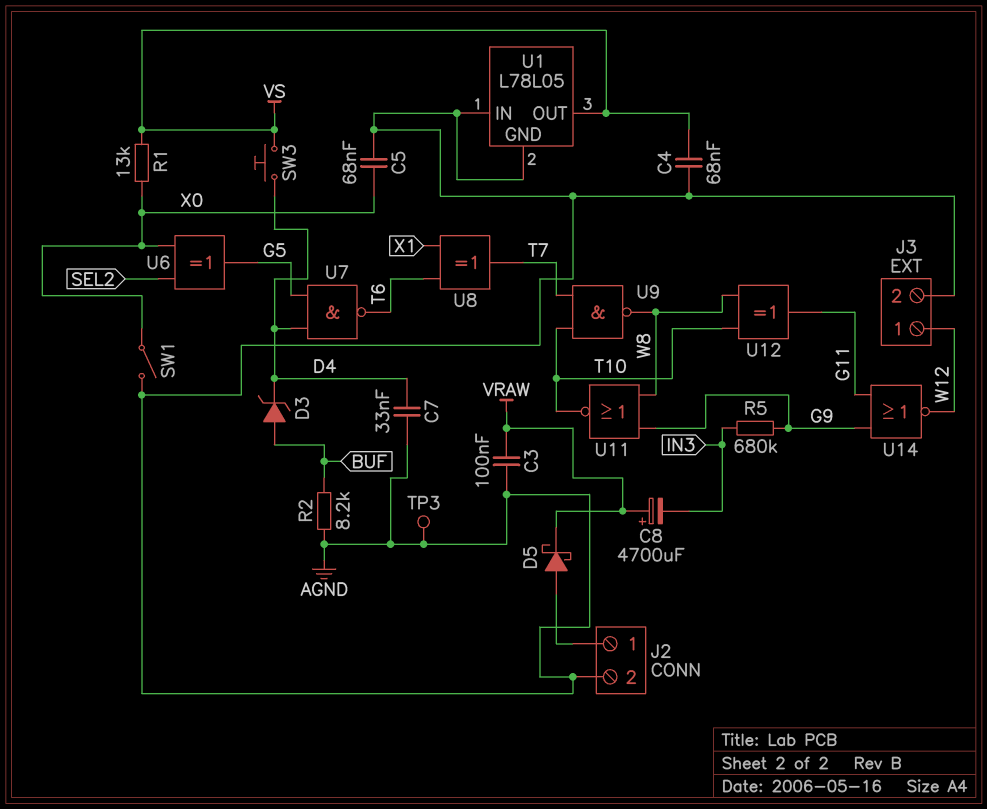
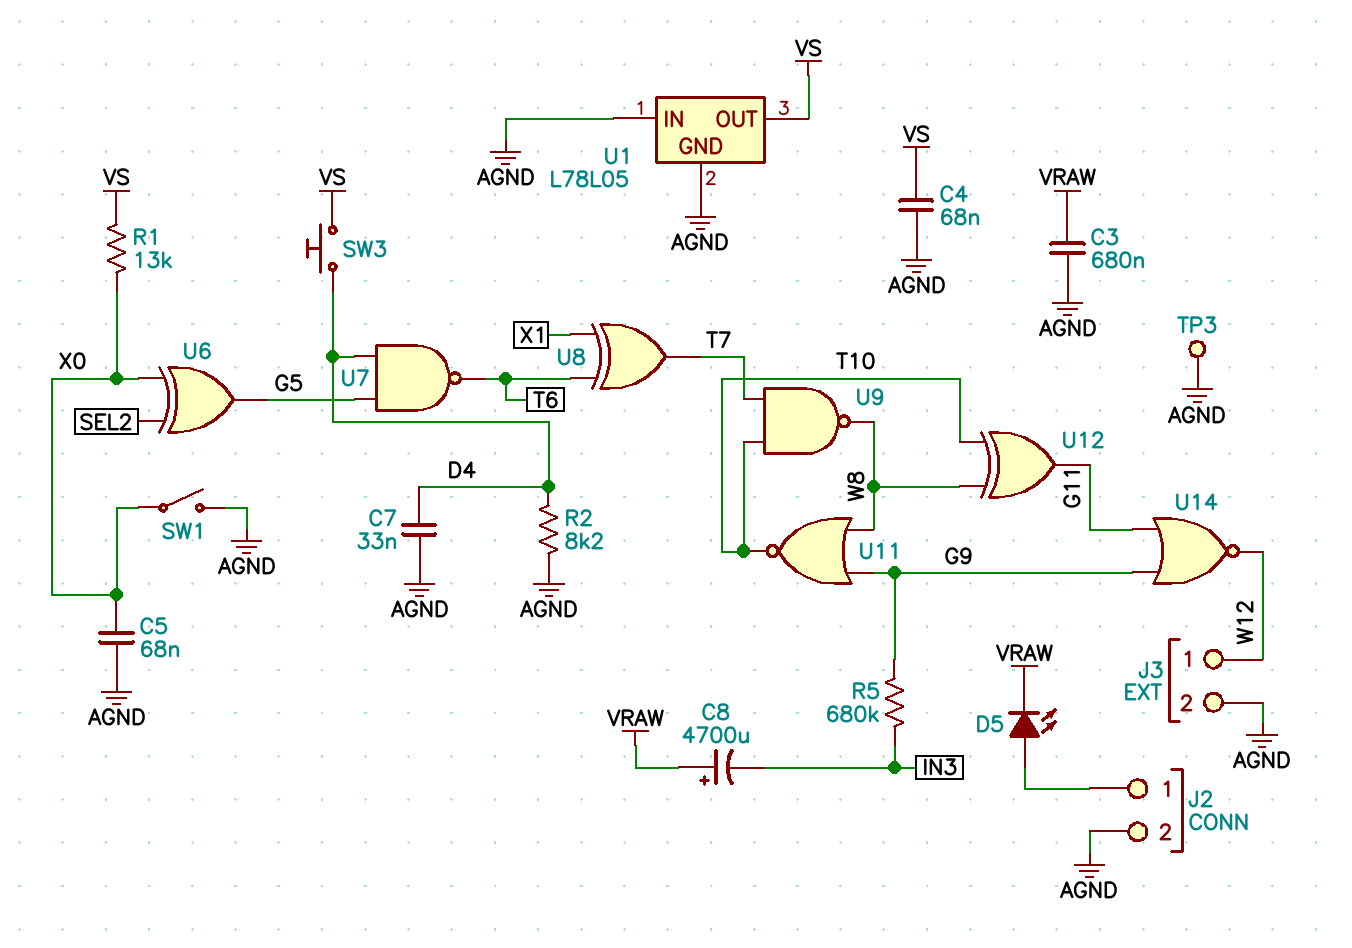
C3: 100nF (AGND, VRAW) -> 680nF (AGND, VRAW)
D3: zener (A BUF, K D4) -> none
D5: schottky (A J2/1, K VRAW) -> LED (A J2/1, K VRAW)
R2: 8.2k (AGND, BUF) -> 8.2k (AGND, D4)

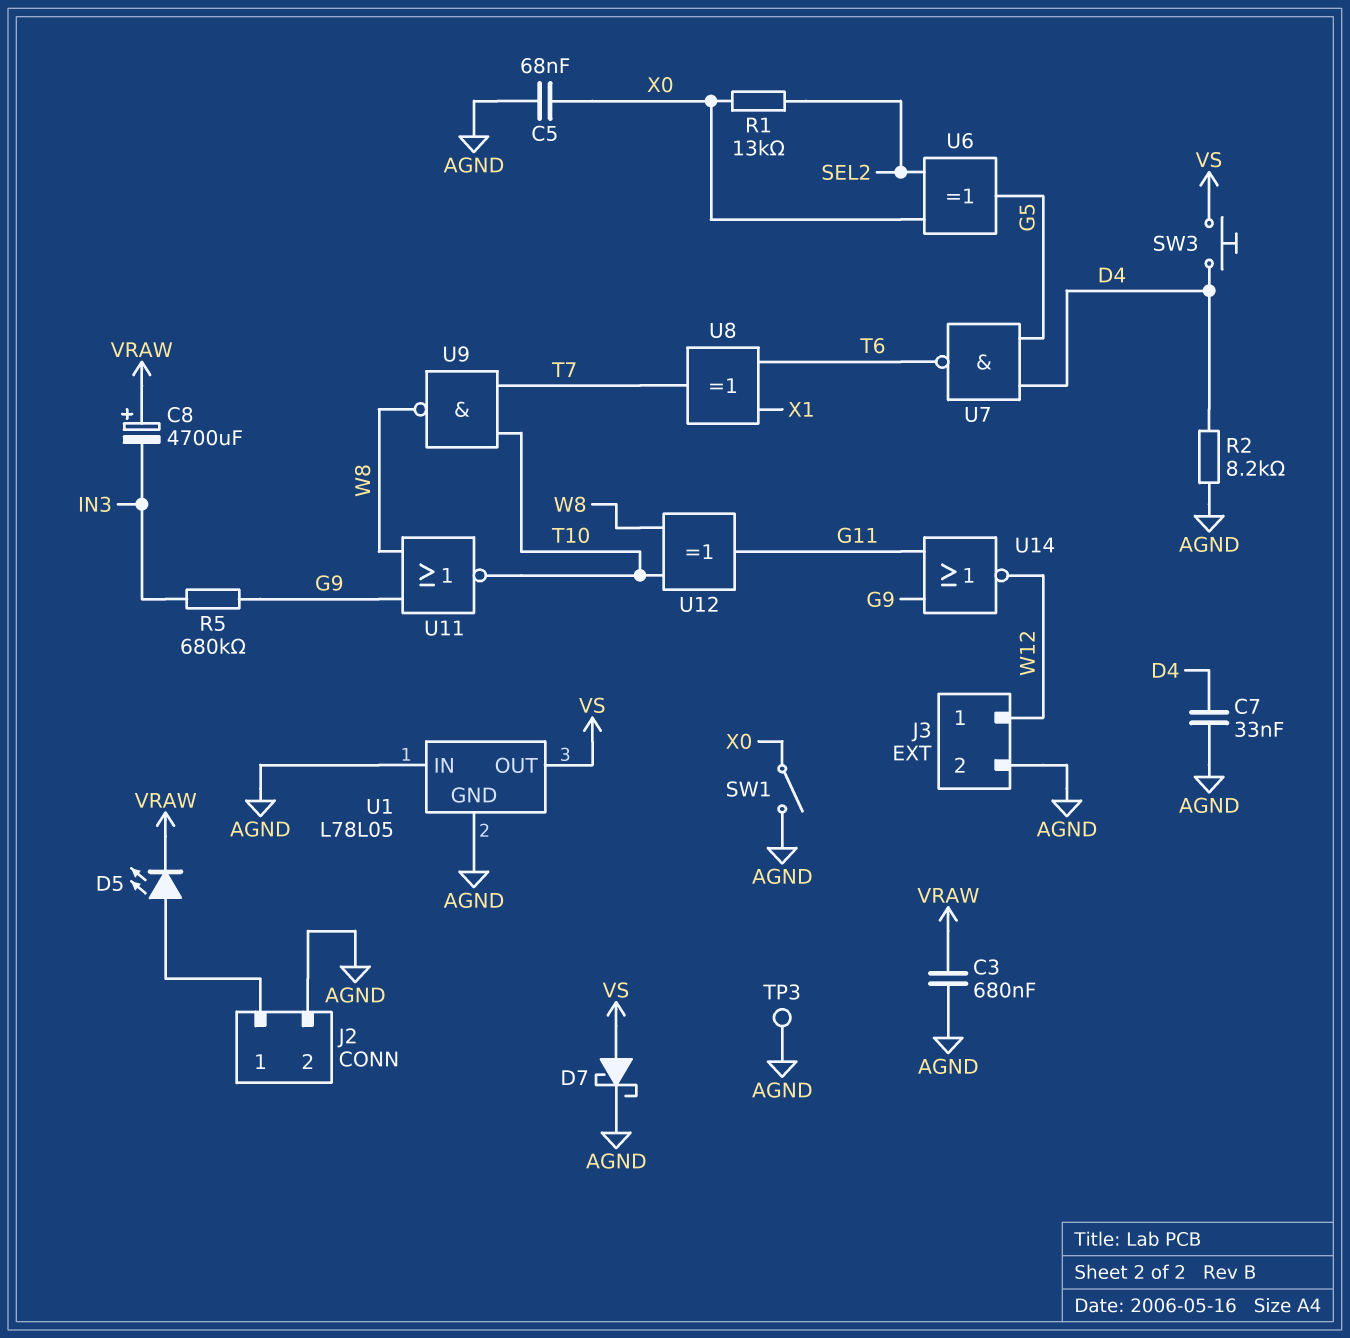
C4: 68nF (AGND, VS) -> none
D7: none -> schottky (A VS, K AGND)
R1: 13k (VS, X0) -> 13k (SEL2, X0)

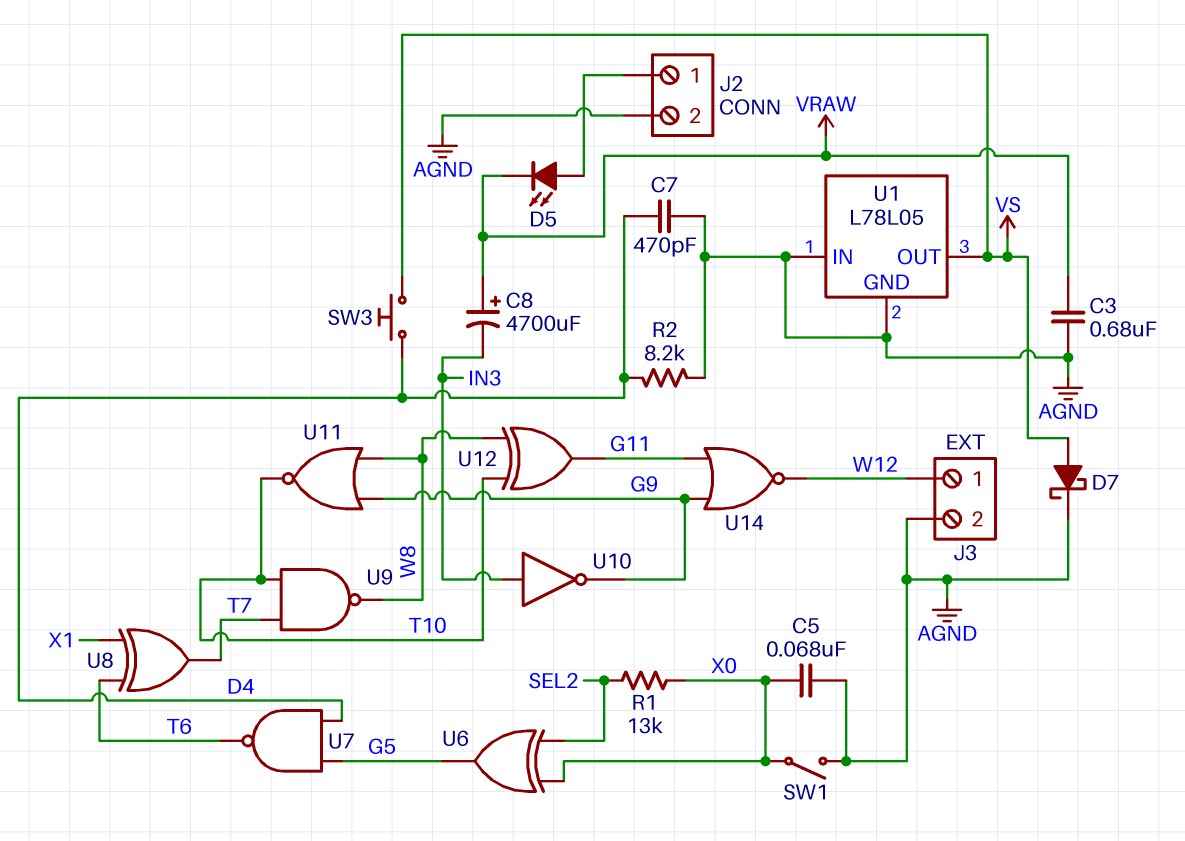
C7: 33nF (AGND, D4) -> 470pF (AGND, D4)
R5: 680k (G9, IN3) -> none
TP3: test point (AGND) -> none
U10: none -> NOT (in IN3, out G9)

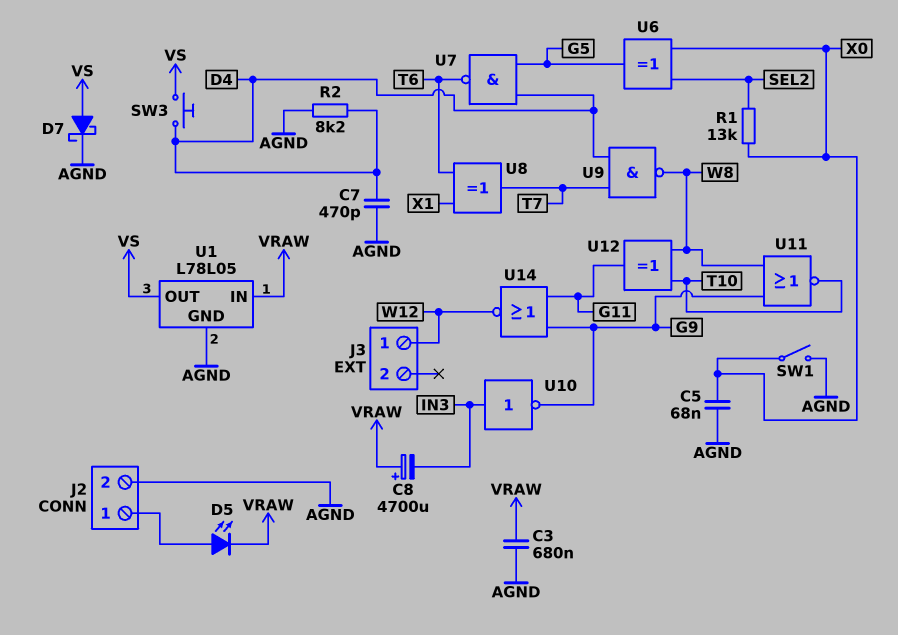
J3 pin 2: AGND -> none
U1 pin IN: AGND -> VRAW
U9: NAND (in T7, in T10, out W8) -> NAND (in D4, in T7, out W8)

